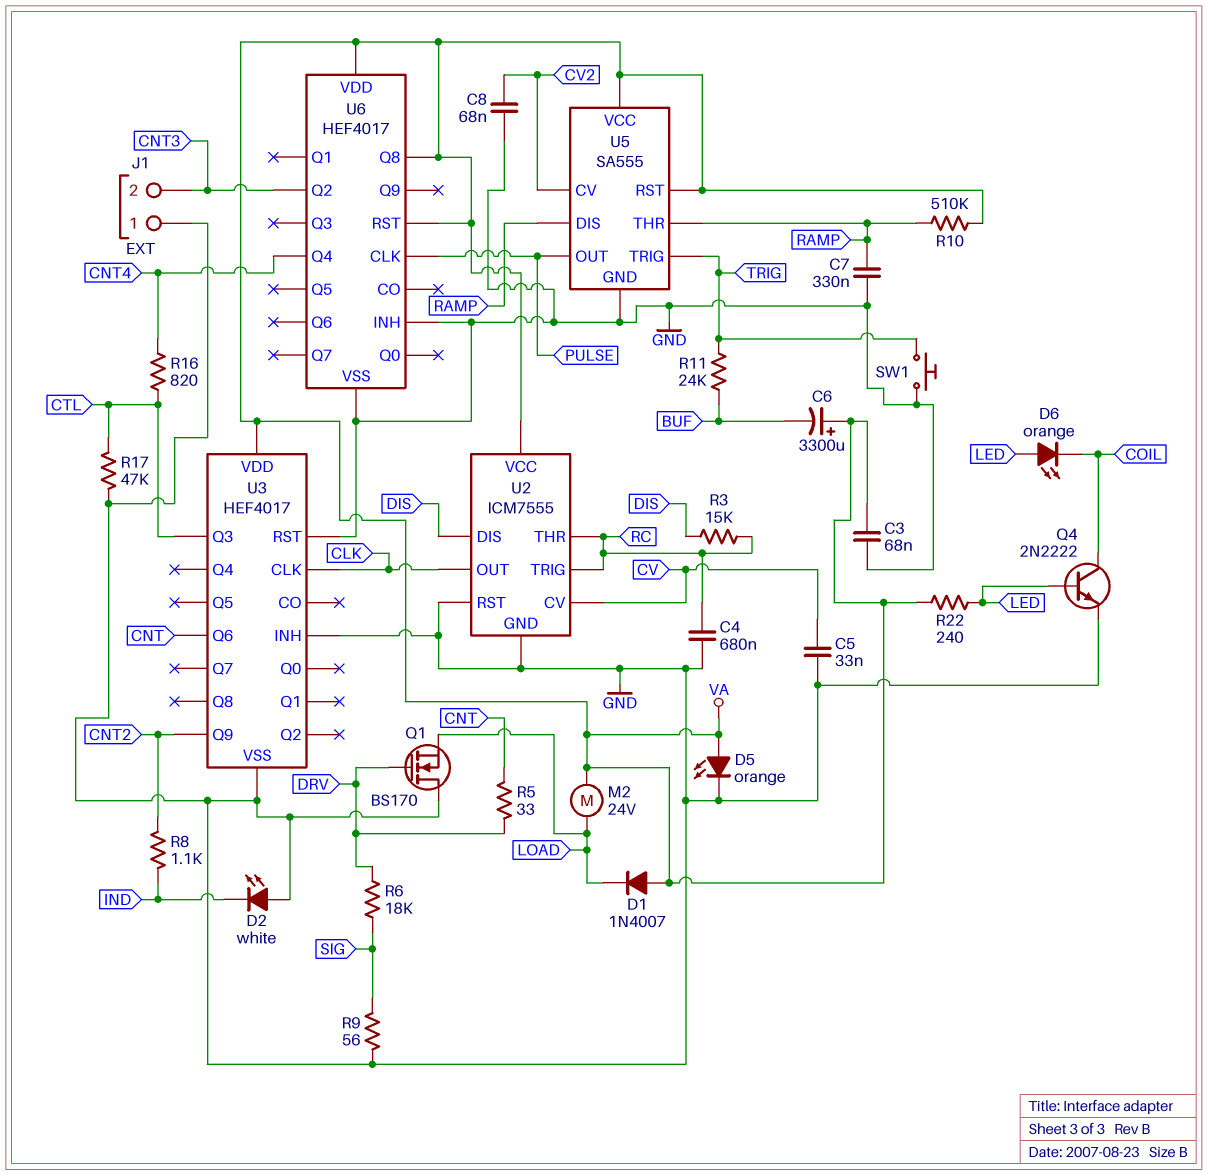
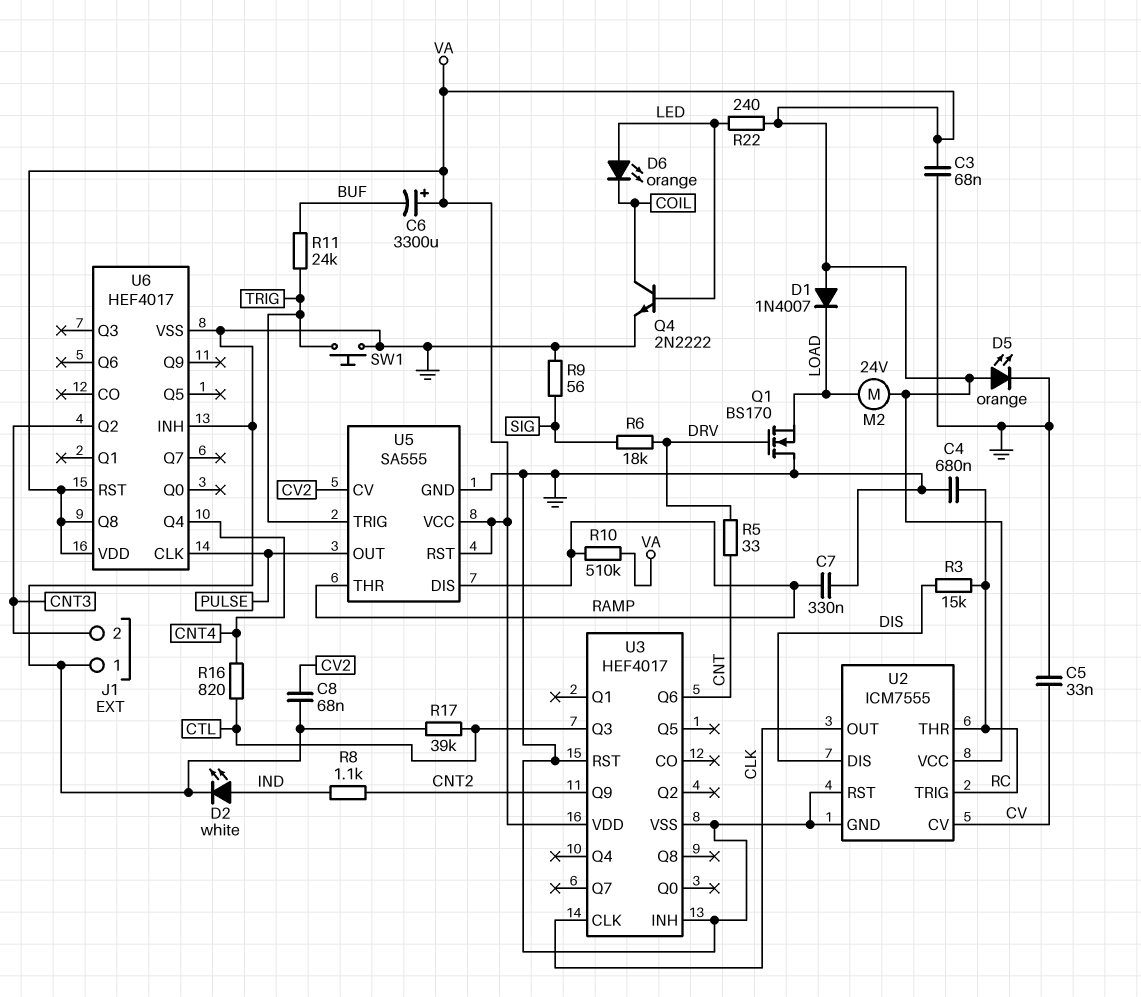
D2: LED white (A GND, K IND) -> LED white (A IND, K GND)
R17: 47k (CTL, GND) -> 39k (CTL, GND)

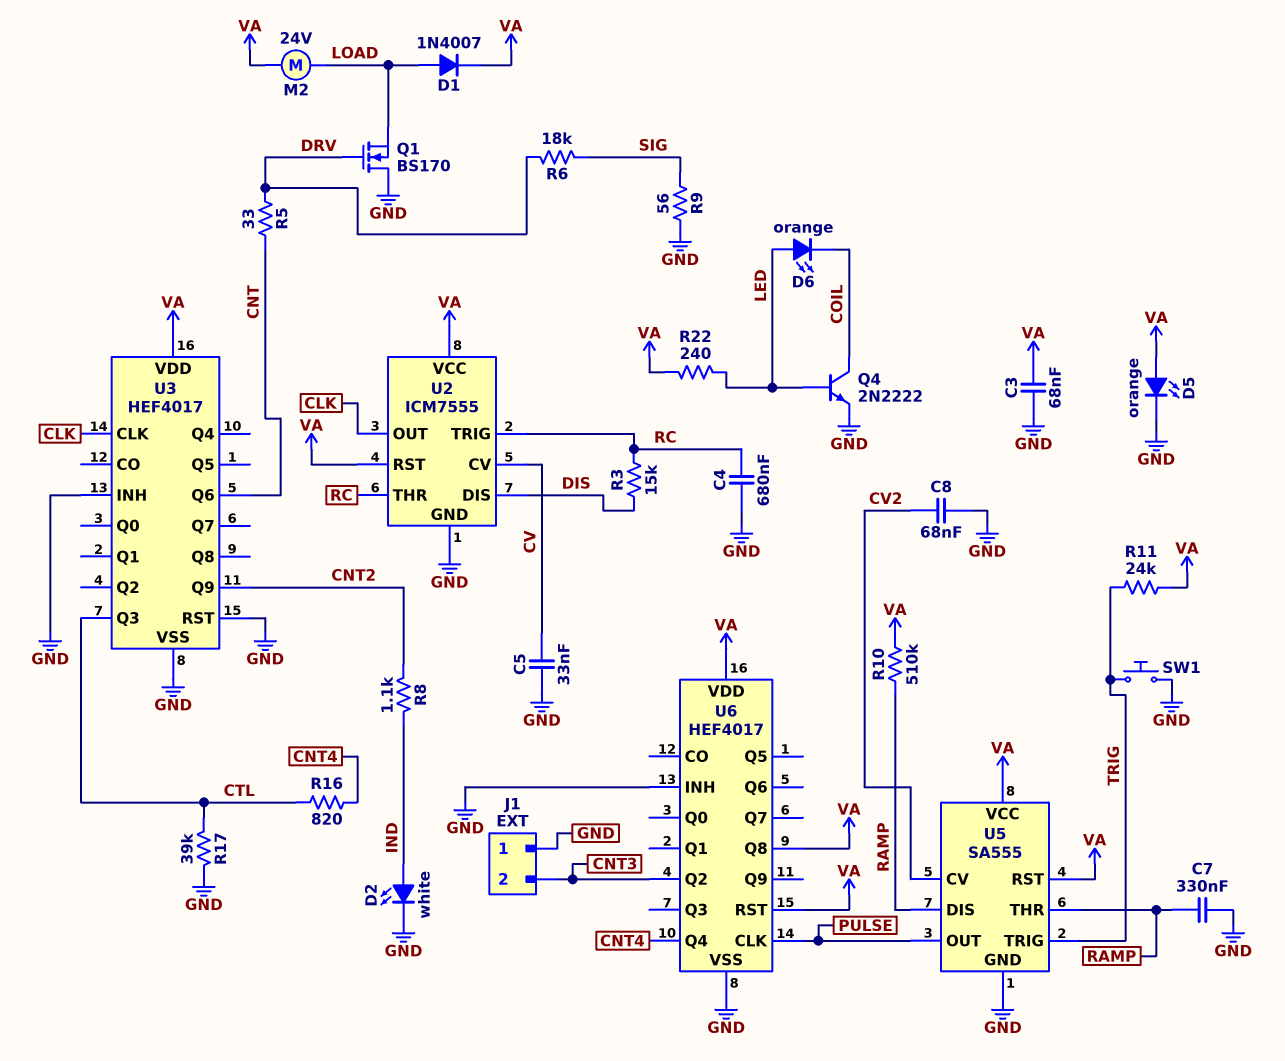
C6: 3300uF (plus VA, minus BUF) -> none
D1: diode 1N4007 (A VA, K LOAD) -> diode 1N4007 (A LOAD, K VA)
R11: 24k (BUF, TRIG) -> 24k (TRIG, VA)
U2 pin RST: GND -> VA

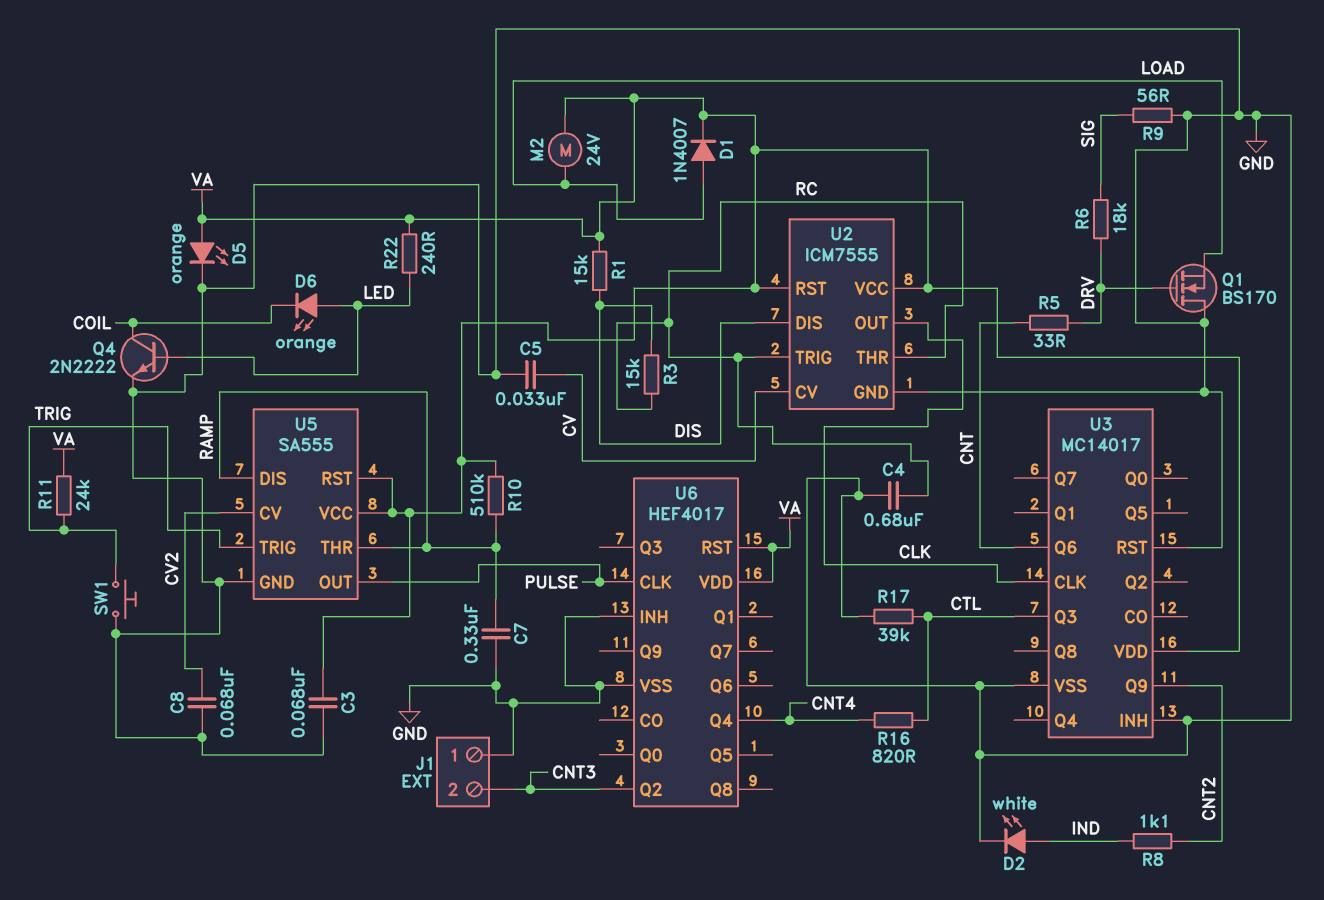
R1: none -> 15k (DIS, VA)
U3: HEF4017 -> MC14017
U6 pin Q8: VA -> none

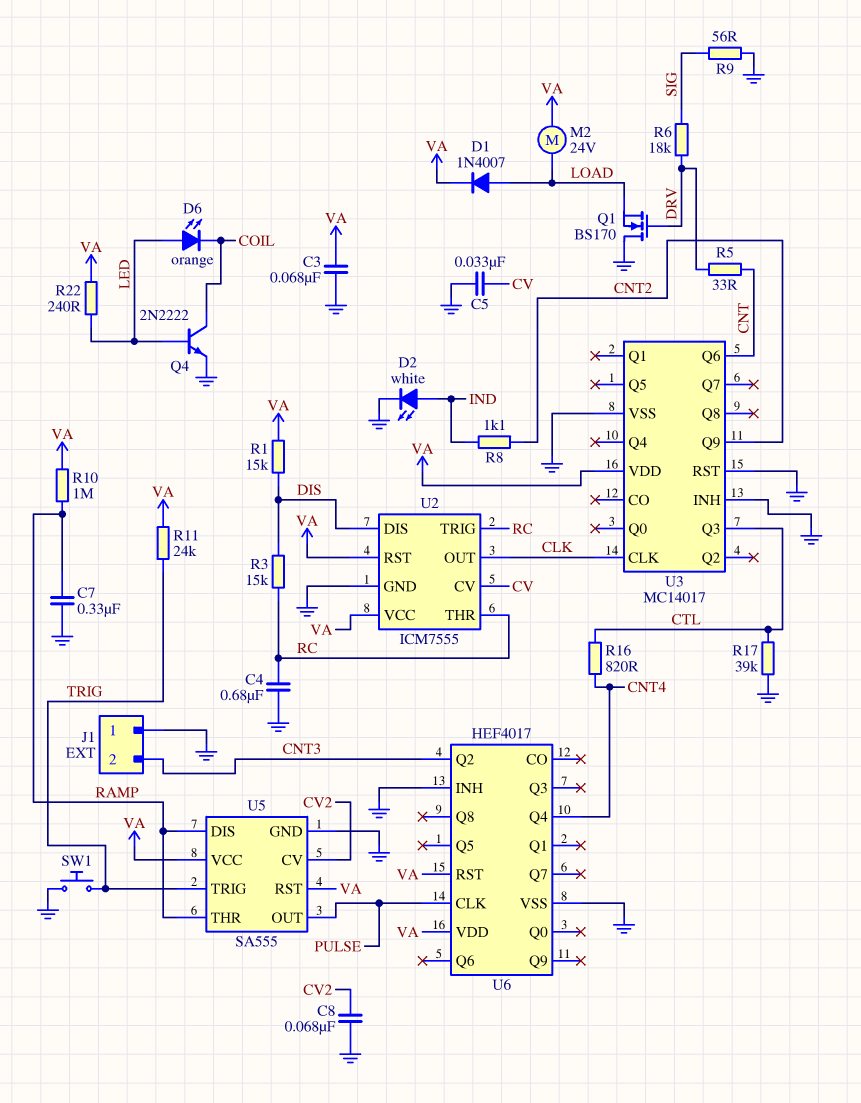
D5: LED orange (A VA, K GND) -> none
R10: 510k (RAMP, VA) -> 1M (RAMP, VA)

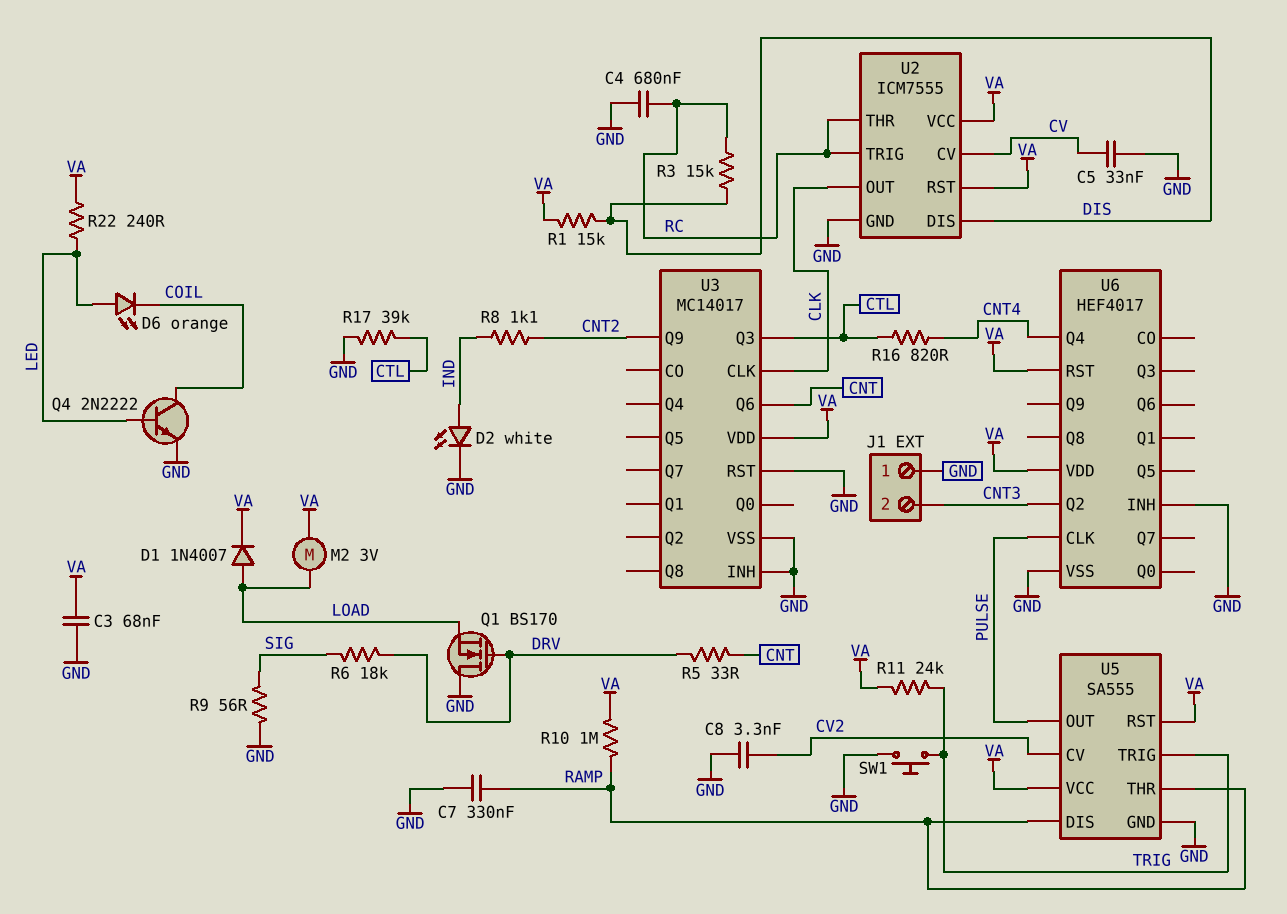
C8: 68nF (CV2, GND) -> 3.3nF (CV2, GND)
M2: motor 24V (LOAD, VA) -> motor 3V (LOAD, VA)

